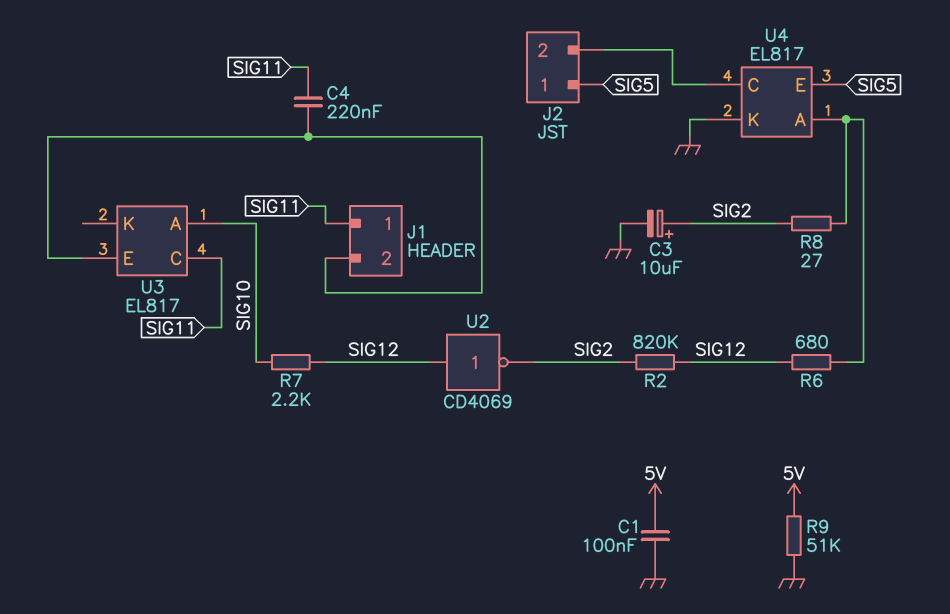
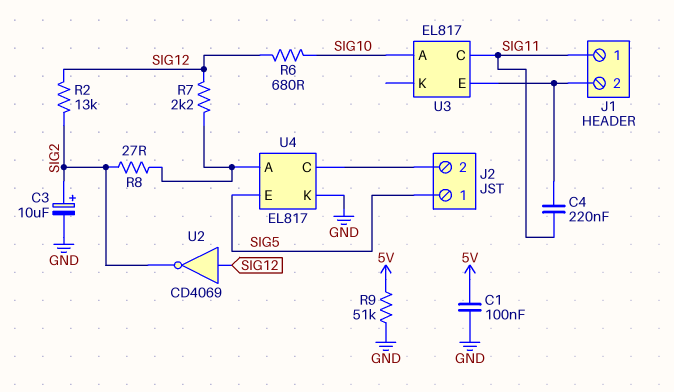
R2: 820k (SIG2, SIG12) -> 13k (SIG2, SIG12)
R6: 680 (SIG12, U4/A) -> 680 (SIG10, SIG12)
R7: 2.2k (SIG10, SIG12) -> 2.2k (SIG12, U4/A)

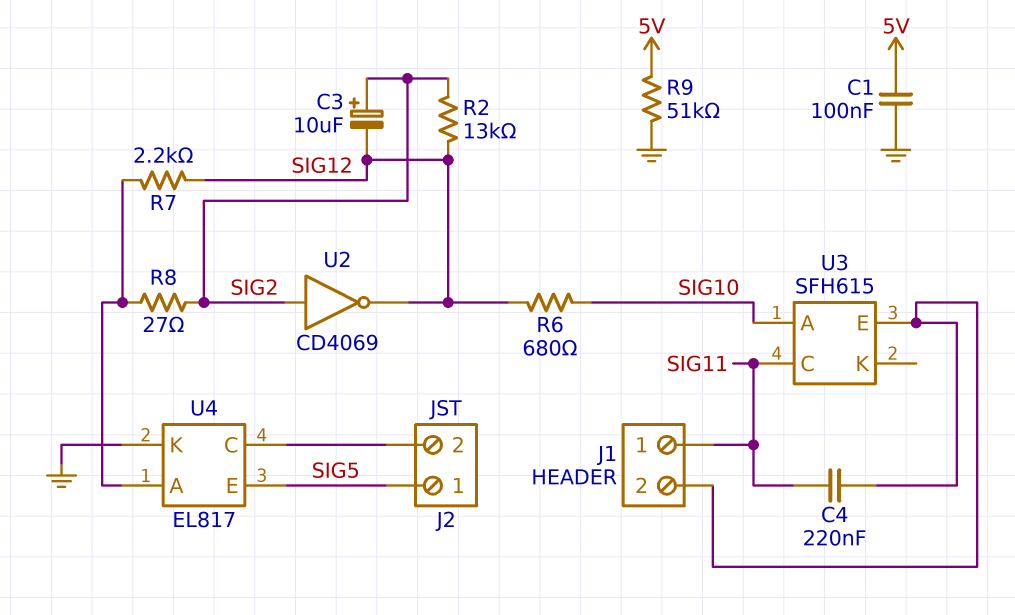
C3: 10uF (plus SIG2, minus GND) -> 10uF (plus SIG2, minus SIG12)
U2: NOT CD4069 (in SIG12, out SIG2) -> NOT CD4069 (in SIG2, out SIG12)
U3: EL817 -> SFH615

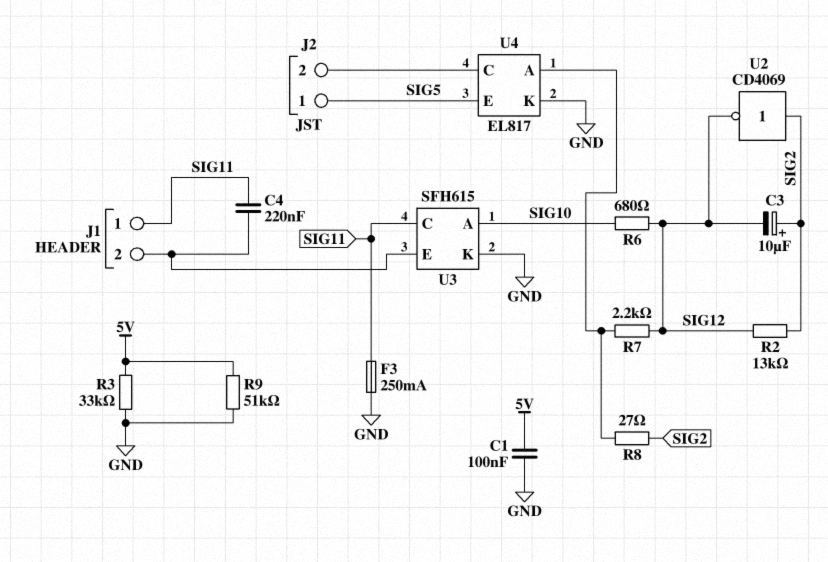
F3: none -> 250mA (GND, SIG11)
R3: none -> 33k (5V, GND)
U3 pin K: none -> GND

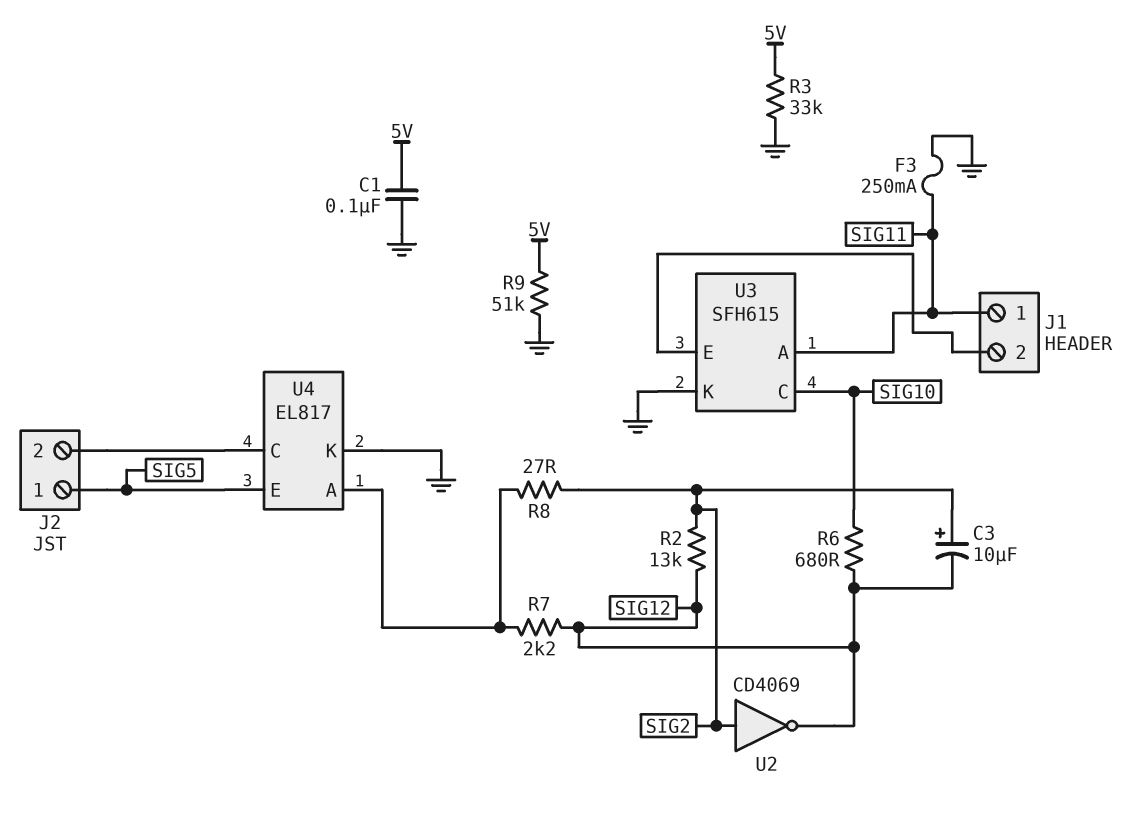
C4: 220nF (J1/2, SIG11) -> none
U3 pin A: SIG10 -> SIG11
U3 pin C: SIG11 -> SIG10

